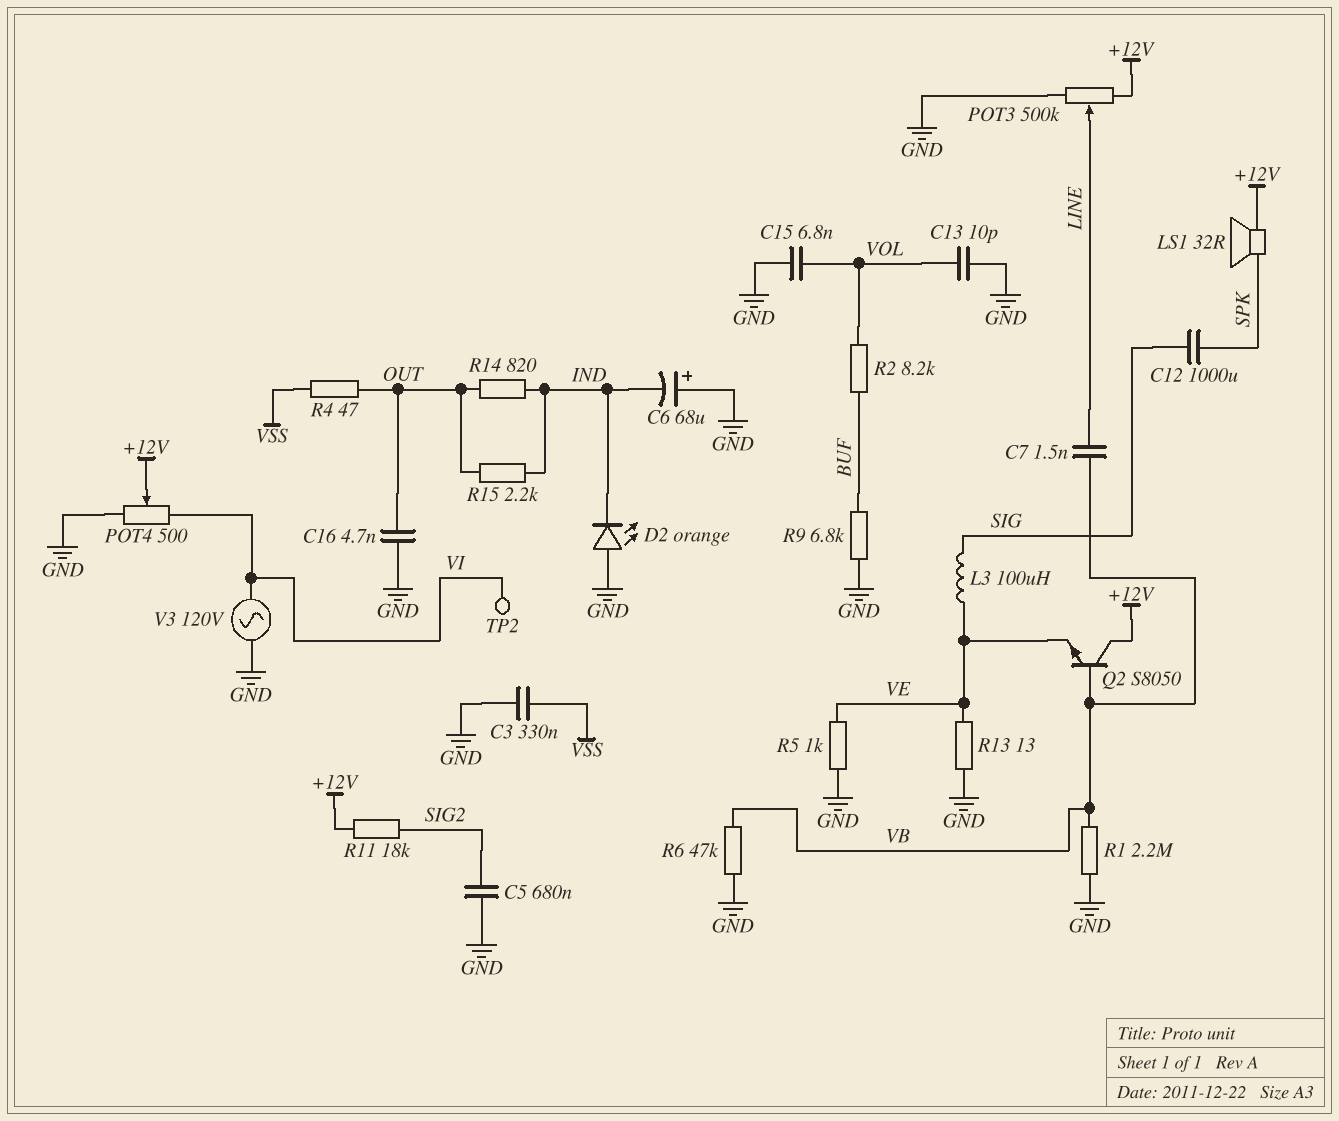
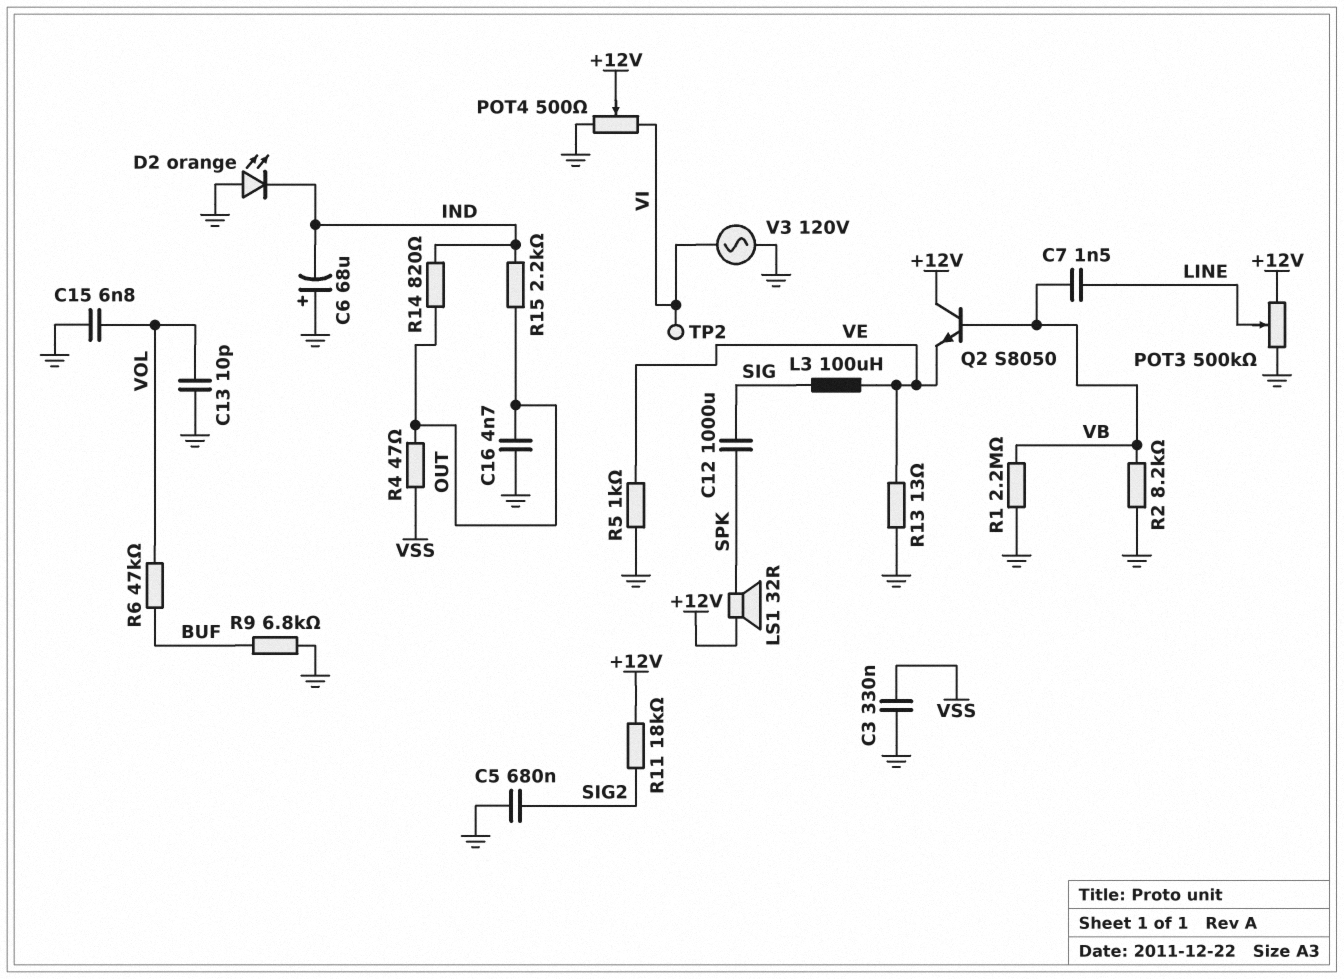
R2: 8.2k (BUF, VOL) -> 8.2k (GND, VB)
R6: 47k (GND, VB) -> 47k (BUF, VOL)

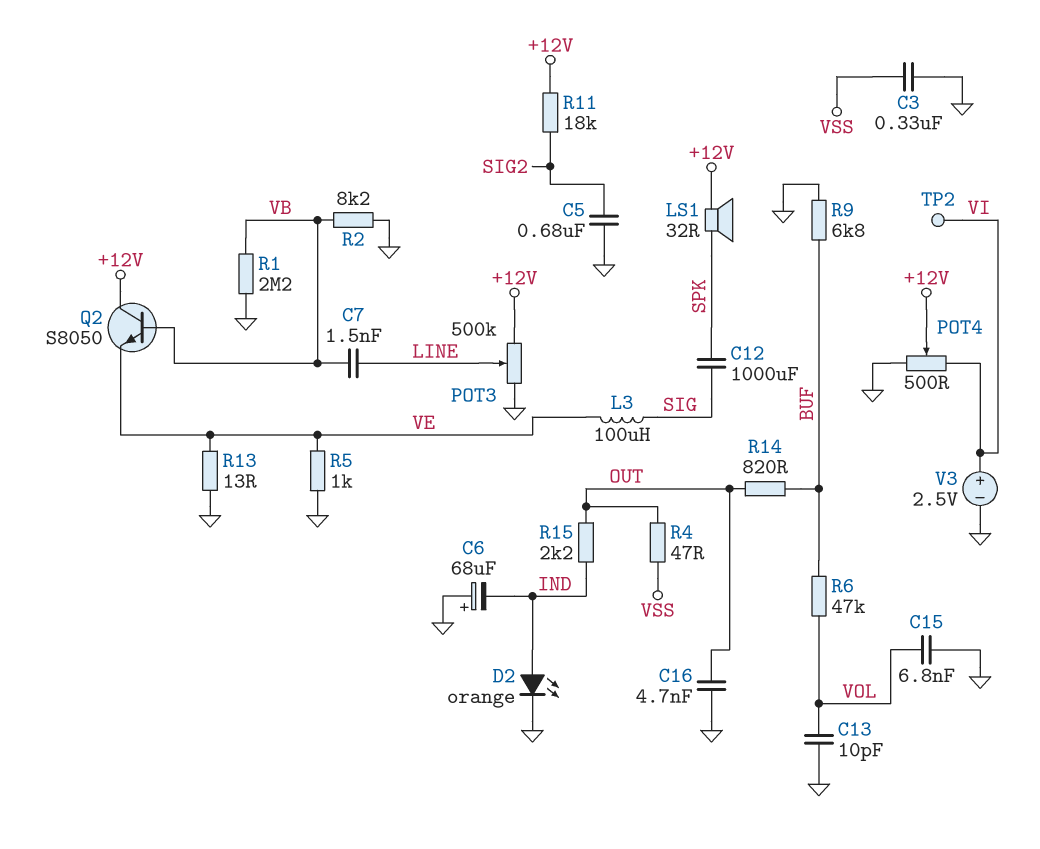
D2: LED orange (A GND, K IND) -> LED orange (A IND, K GND)
R14: 820 (IND, OUT) -> 820 (BUF, OUT)
V3: AC 120V (GND, VI) -> 2.5V (plus VI, minus GND)

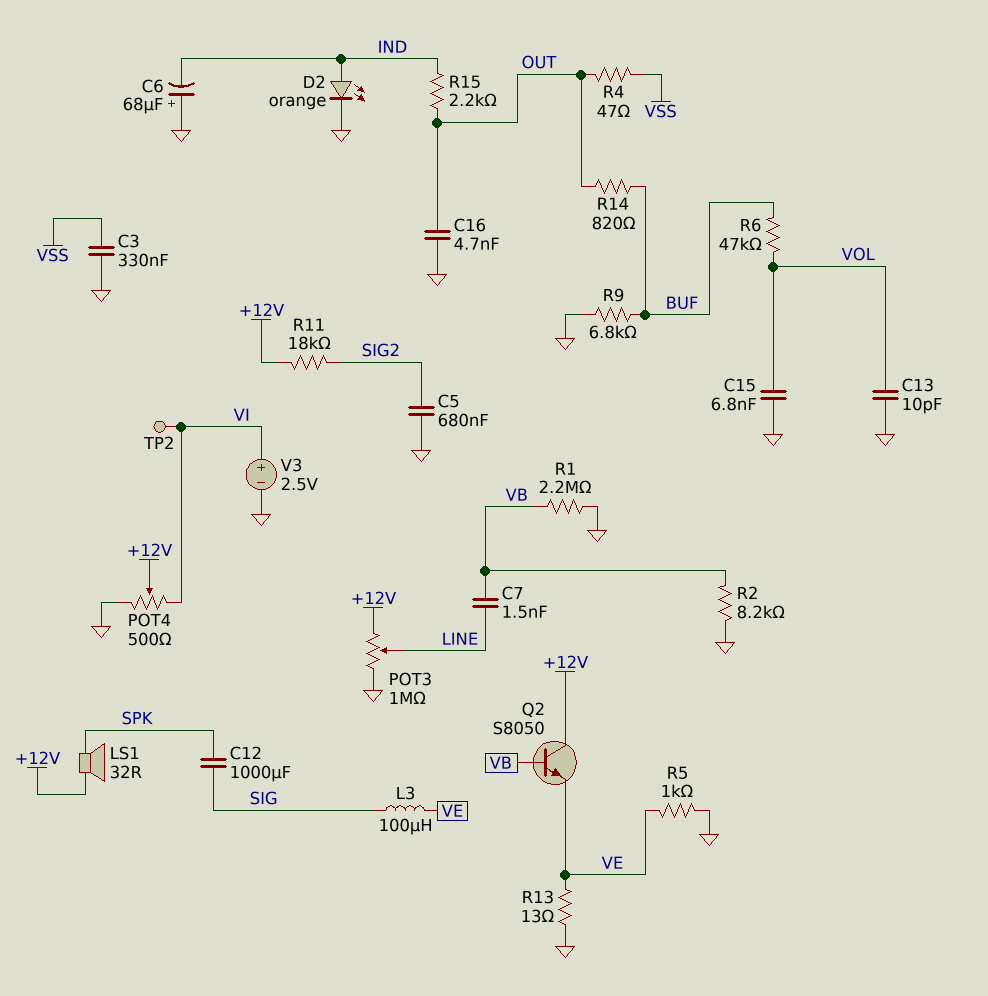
POT3: 500k (+12V, GND, wiper LINE) -> 1M (+12V, GND, wiper LINE)

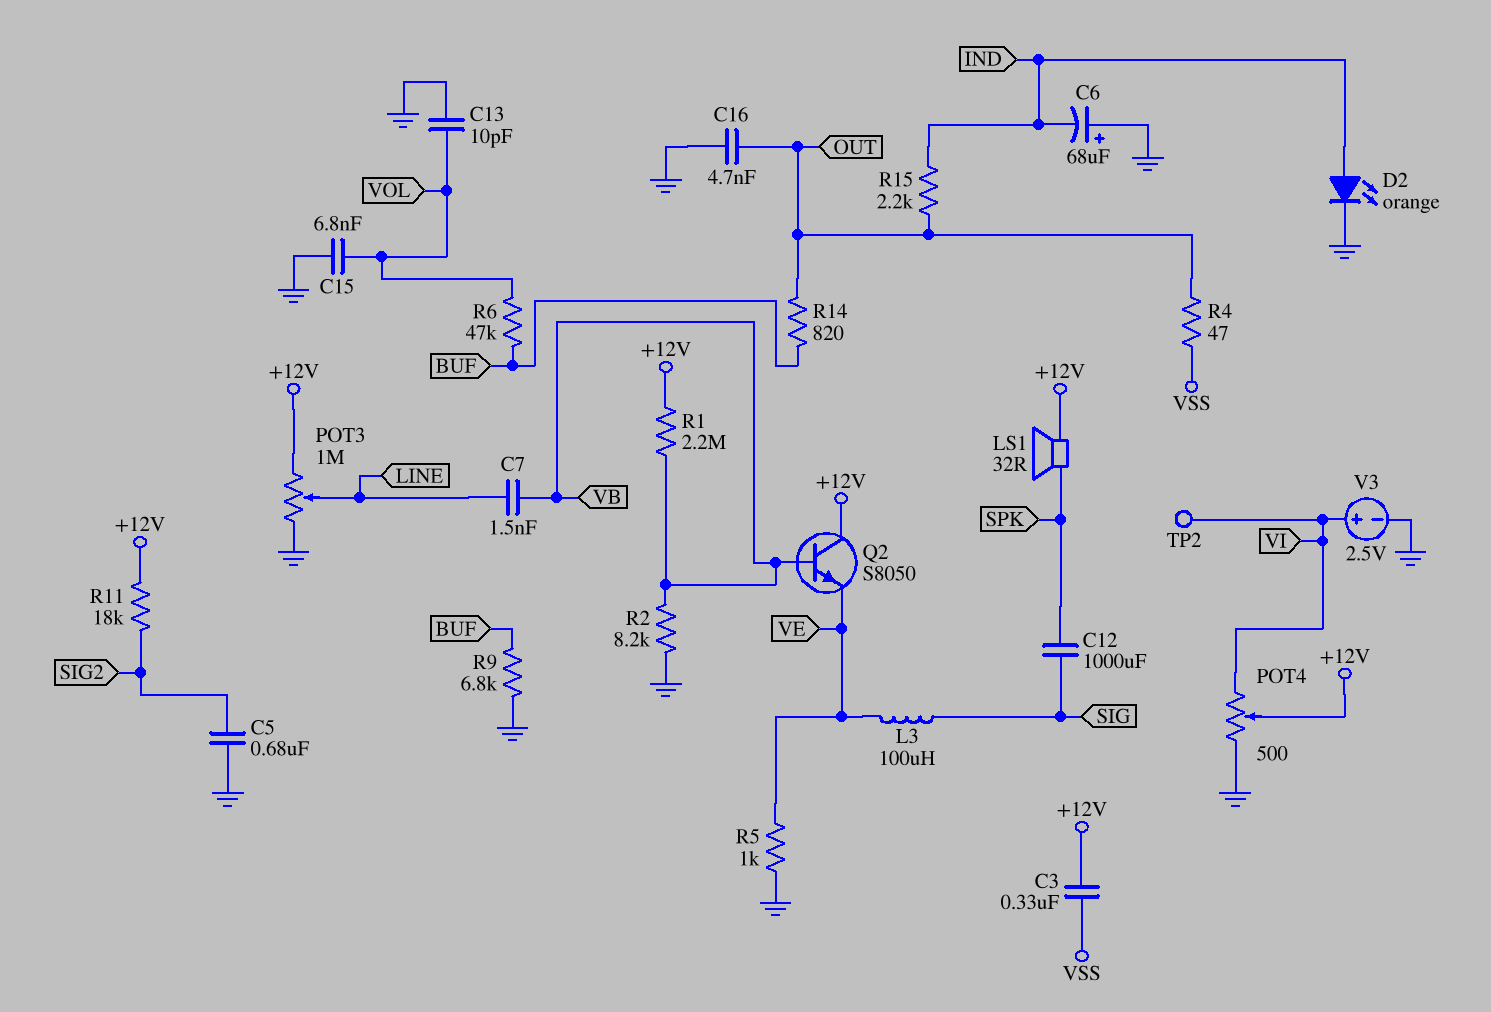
C3: 330nF (GND, VSS) -> 330nF (+12V, VSS)
R1: 2.2M (GND, VB) -> 2.2M (+12V, VB)
R13: 13 (GND, VE) -> none

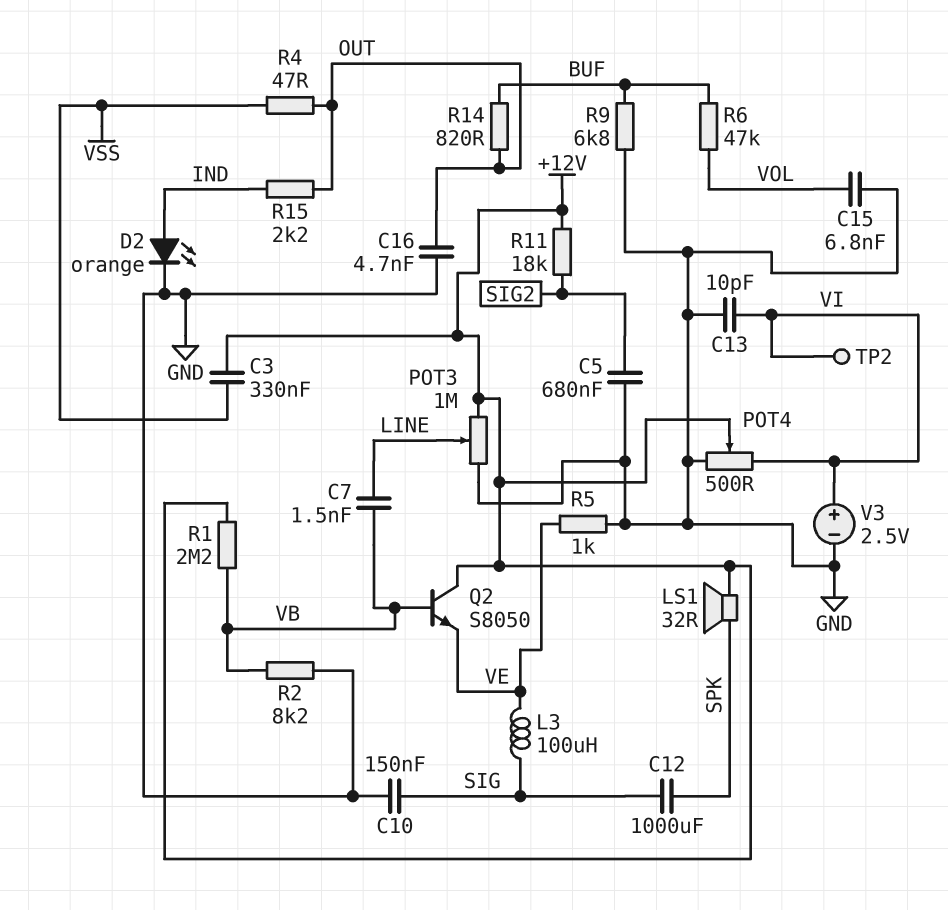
C6: 68uF (plus GND, minus IND) -> none
C10: none -> 150nF (GND, SIG)
C13: 10pF (GND, VOL) -> 10pF (GND, VI)

